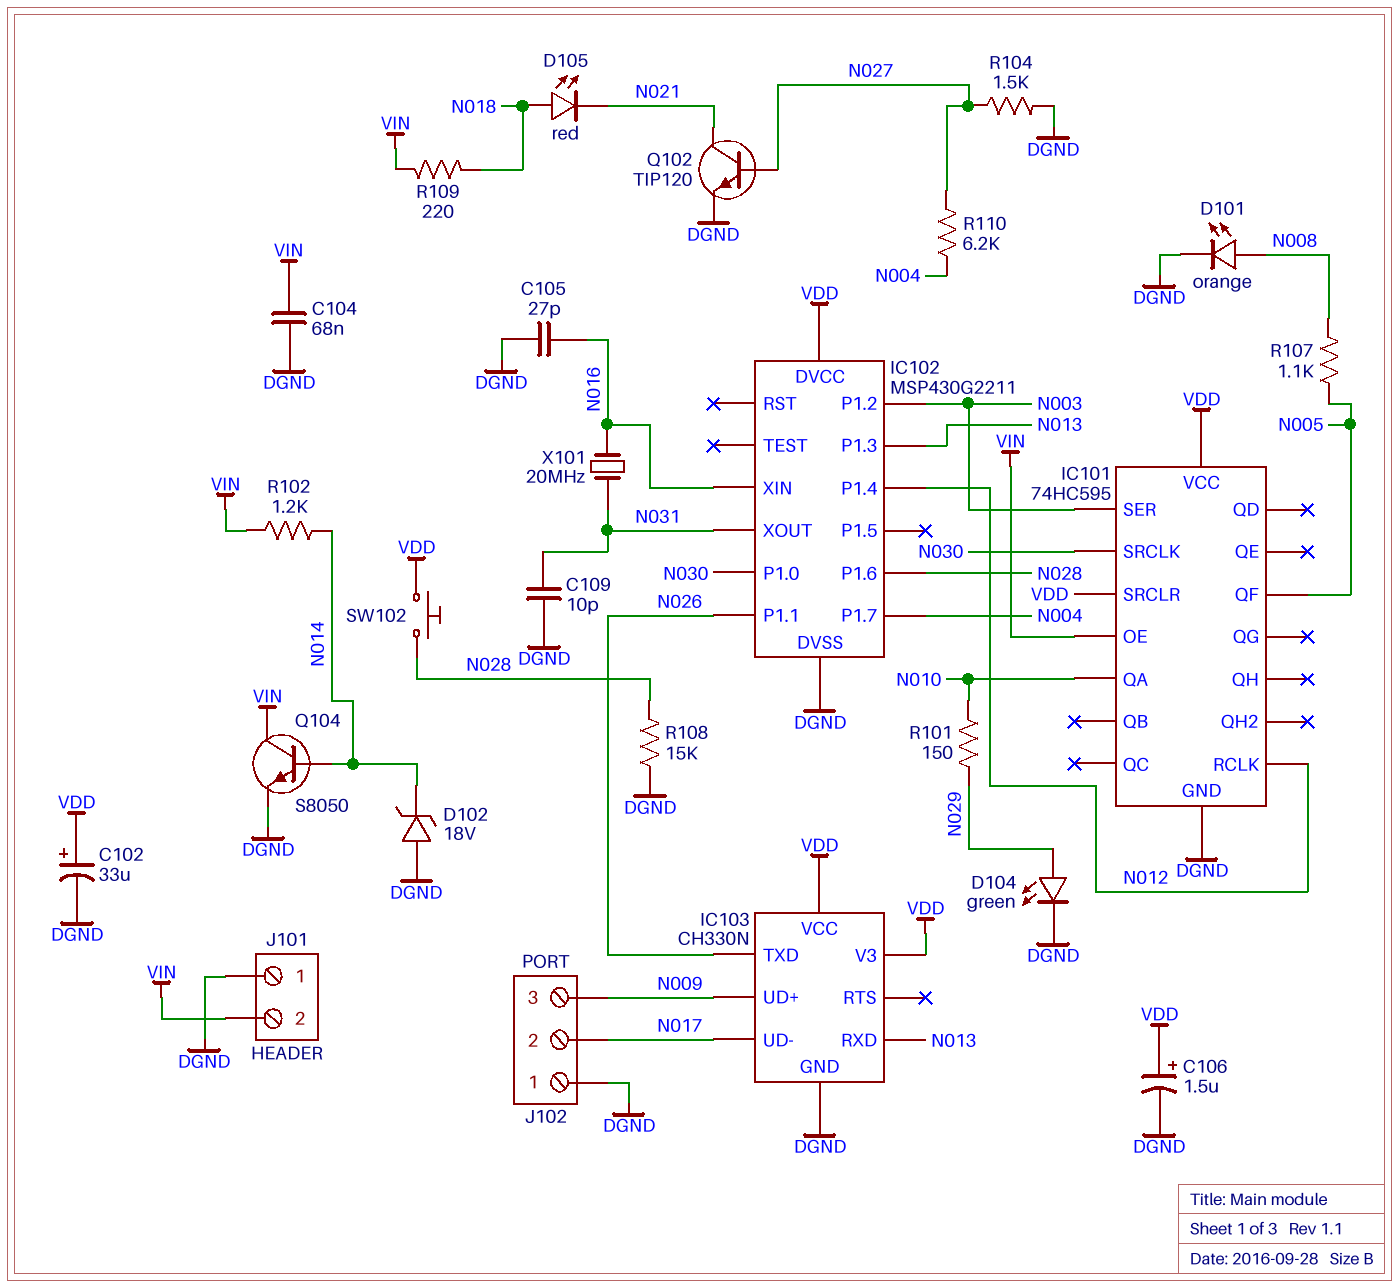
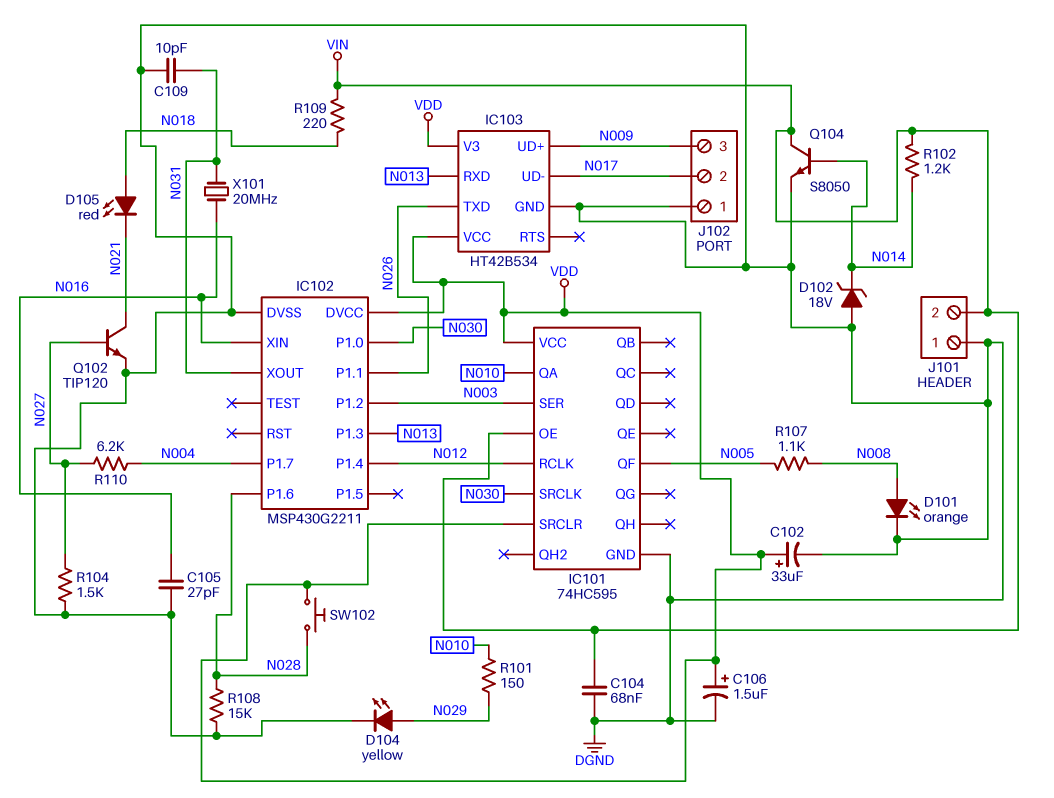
D104: LED green (A N029, K DGND) -> LED yellow (A N029, K DGND)
IC103: CH330N -> HT42B534

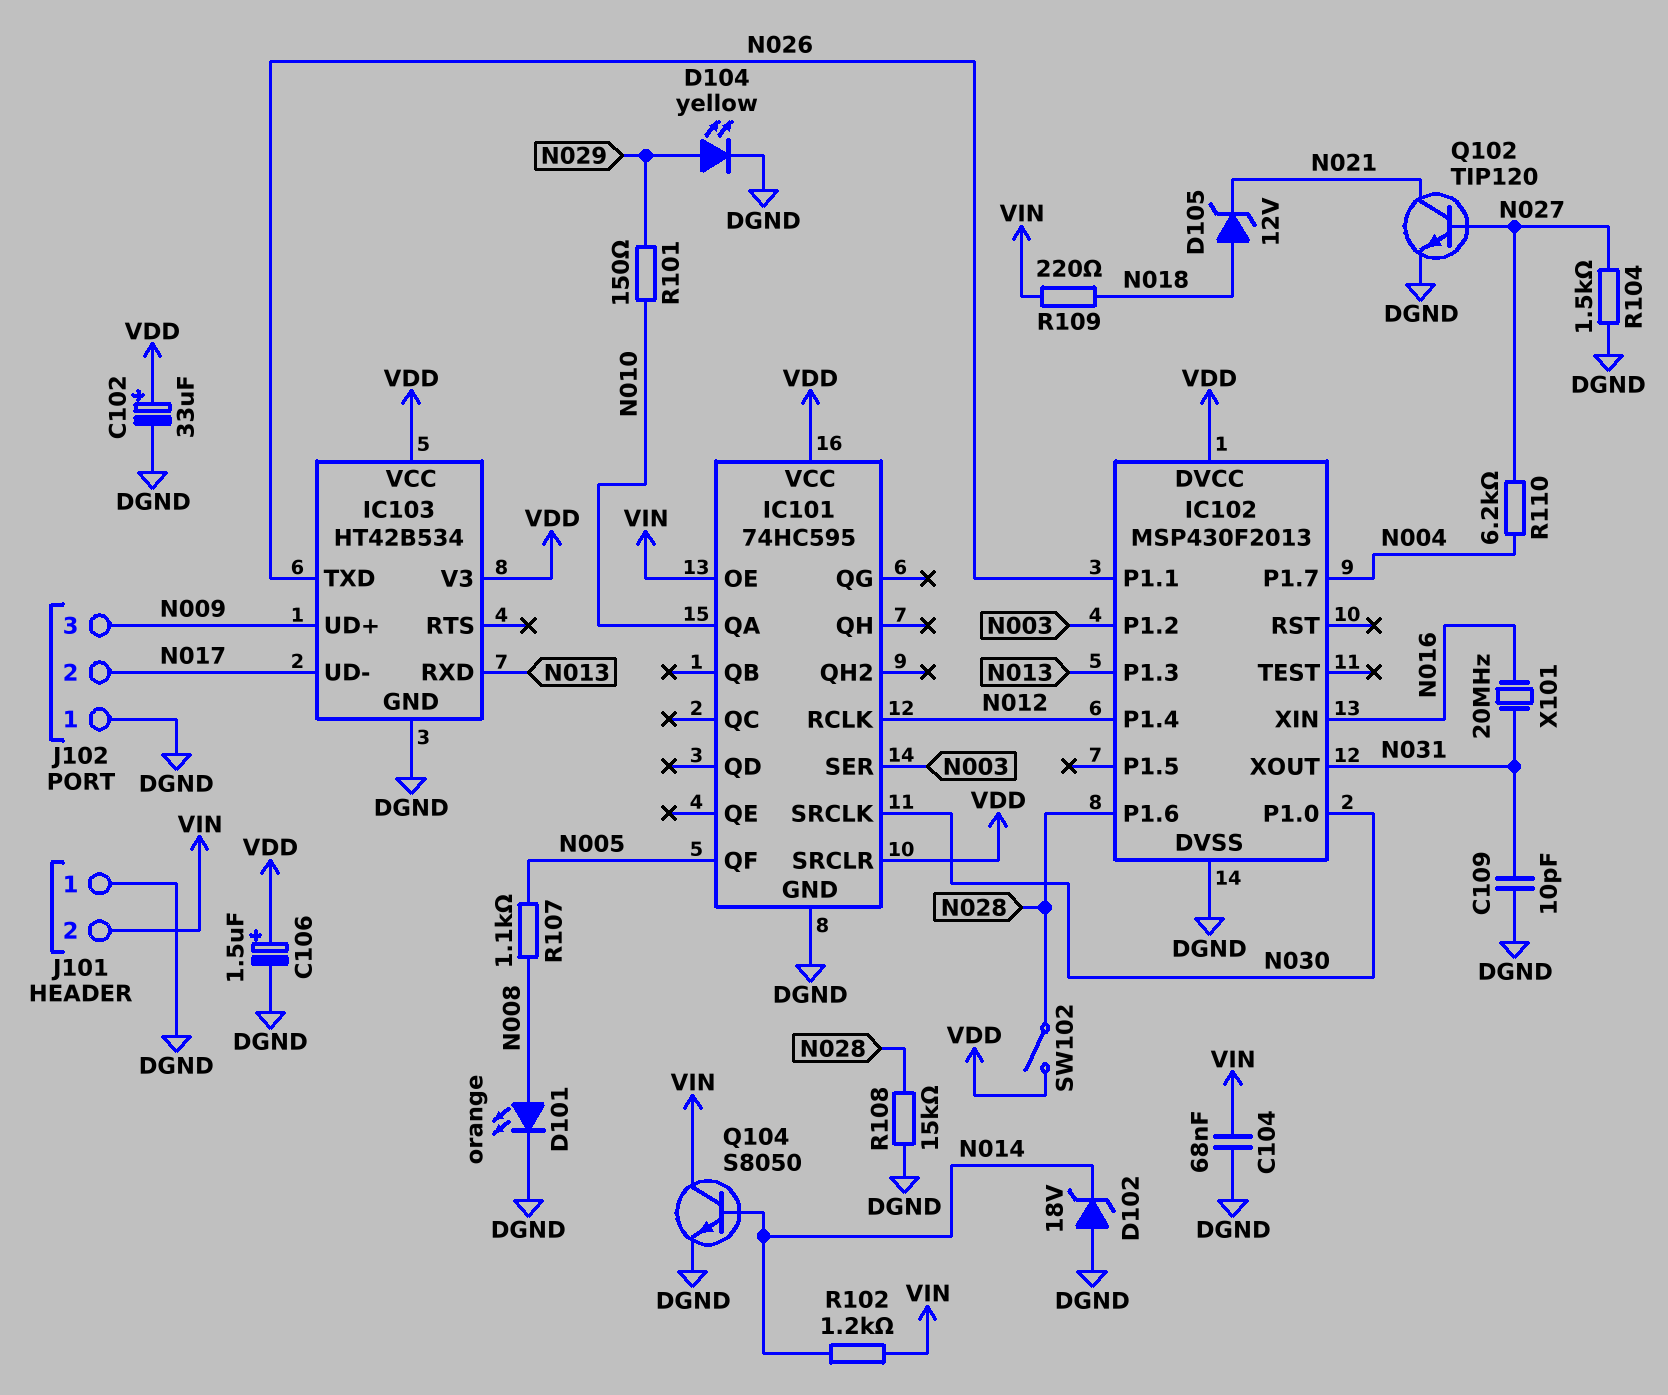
C105: 27pF (DGND, N016) -> none
D105: LED red (A N018, K N021) -> zener 12V (A N018, K N021)
IC102: MSP430G2211 -> MSP430F2013
SW102: button (N028, VDD) -> switch (N028, VDD)

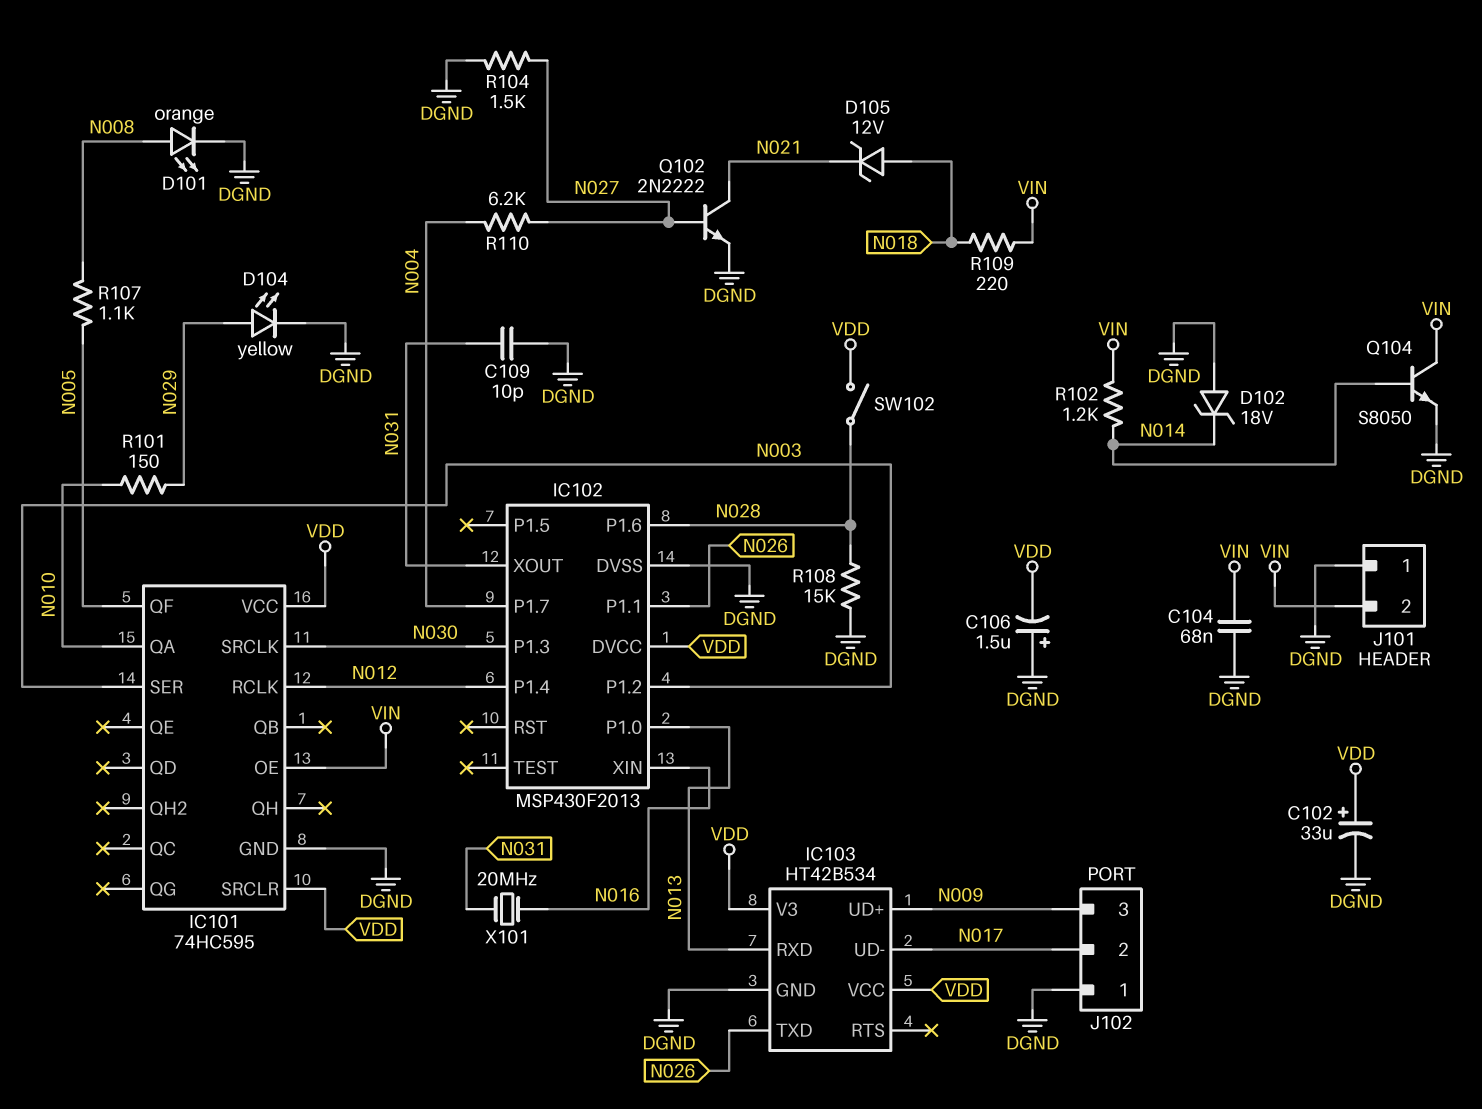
C106: 1.5uF (plus VDD, minus DGND) -> 1.5uF (plus DGND, minus VDD)
IC102 pin P1.0: N030 -> N013
IC102 pin P1.3: N013 -> N030
Q102: NPN TIP120 (B N027, C N021, E DGND) -> NPN 2N2222 (B N027, C N021, E DGND)

